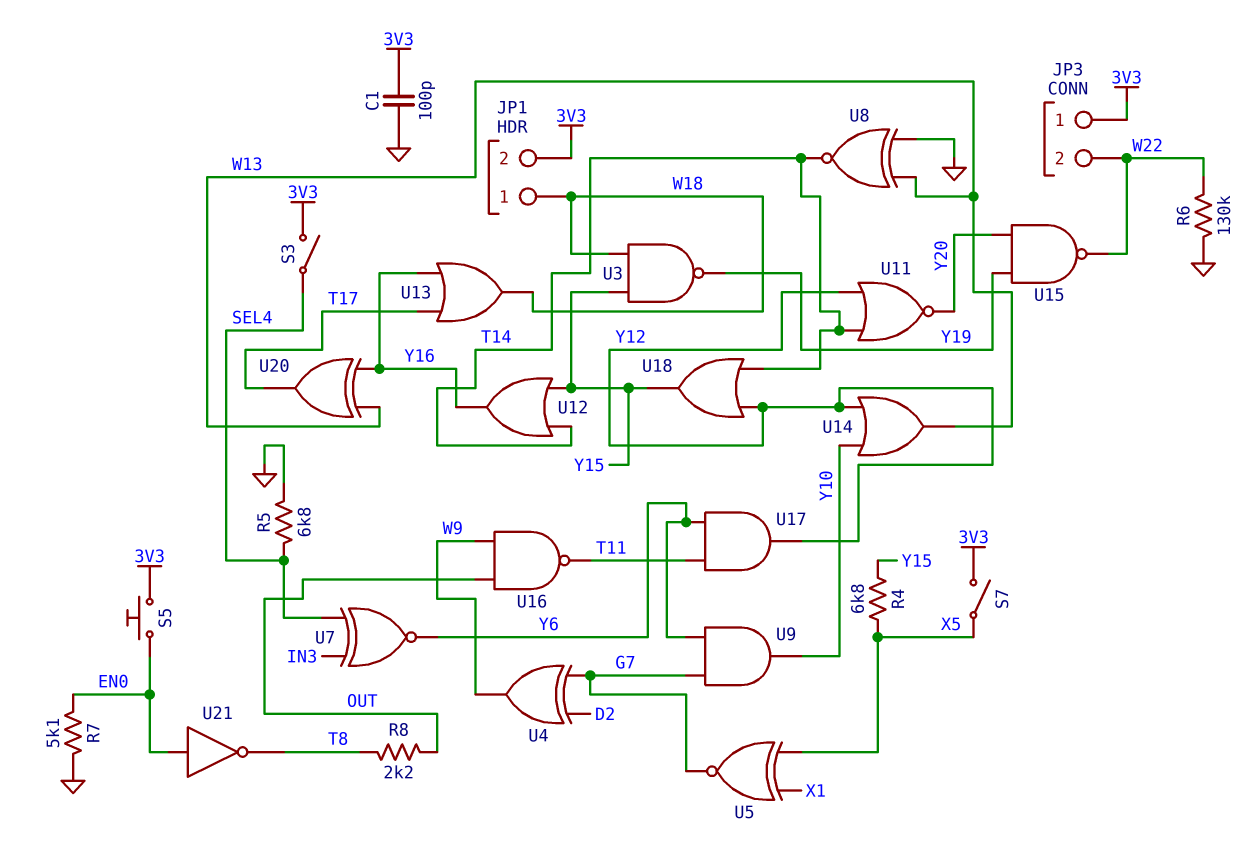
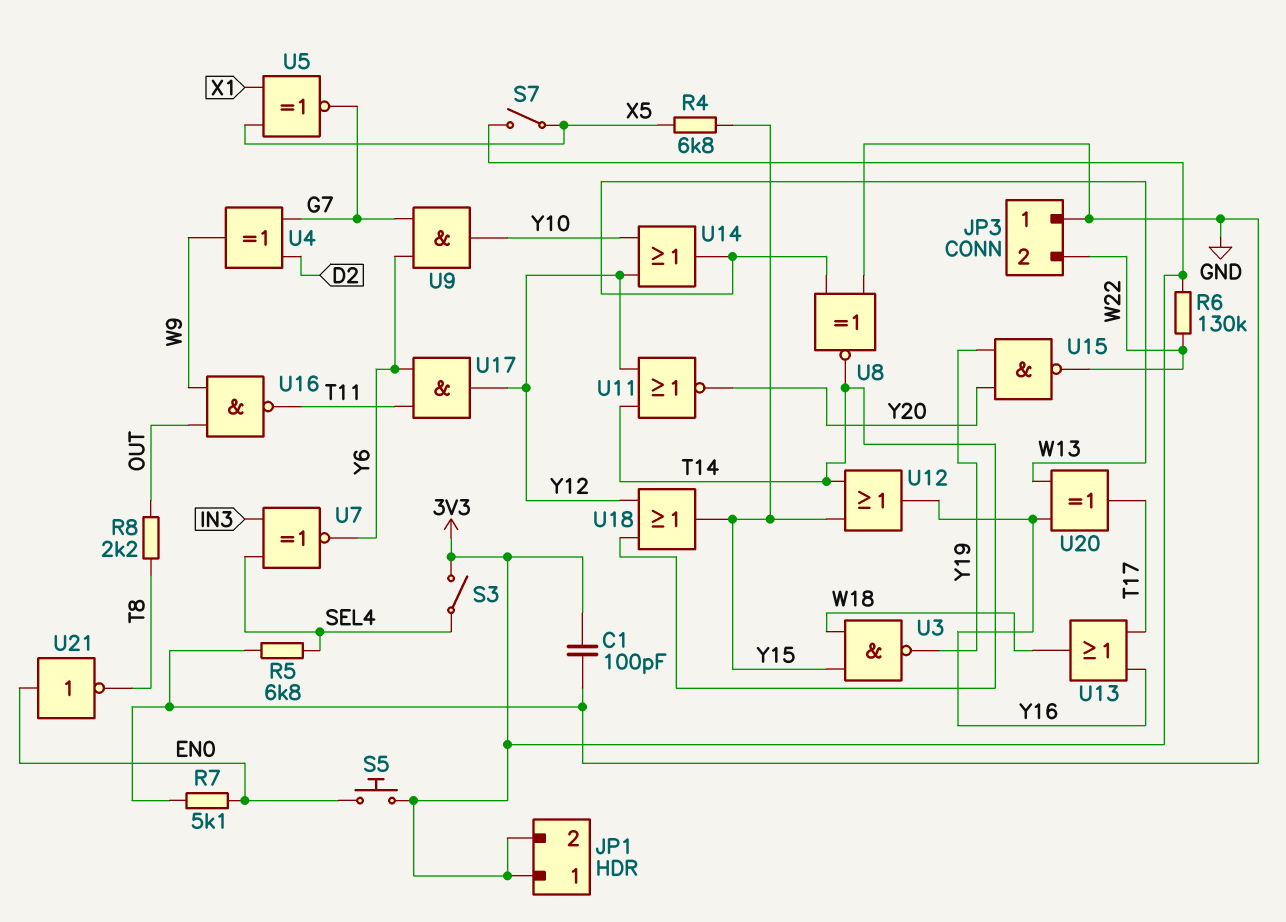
JP1 pin 1: W18 -> 3V3
JP3 pin 1: 3V3 -> GND
R6: 130k (GND, W22) -> 130k (3V3, W22)

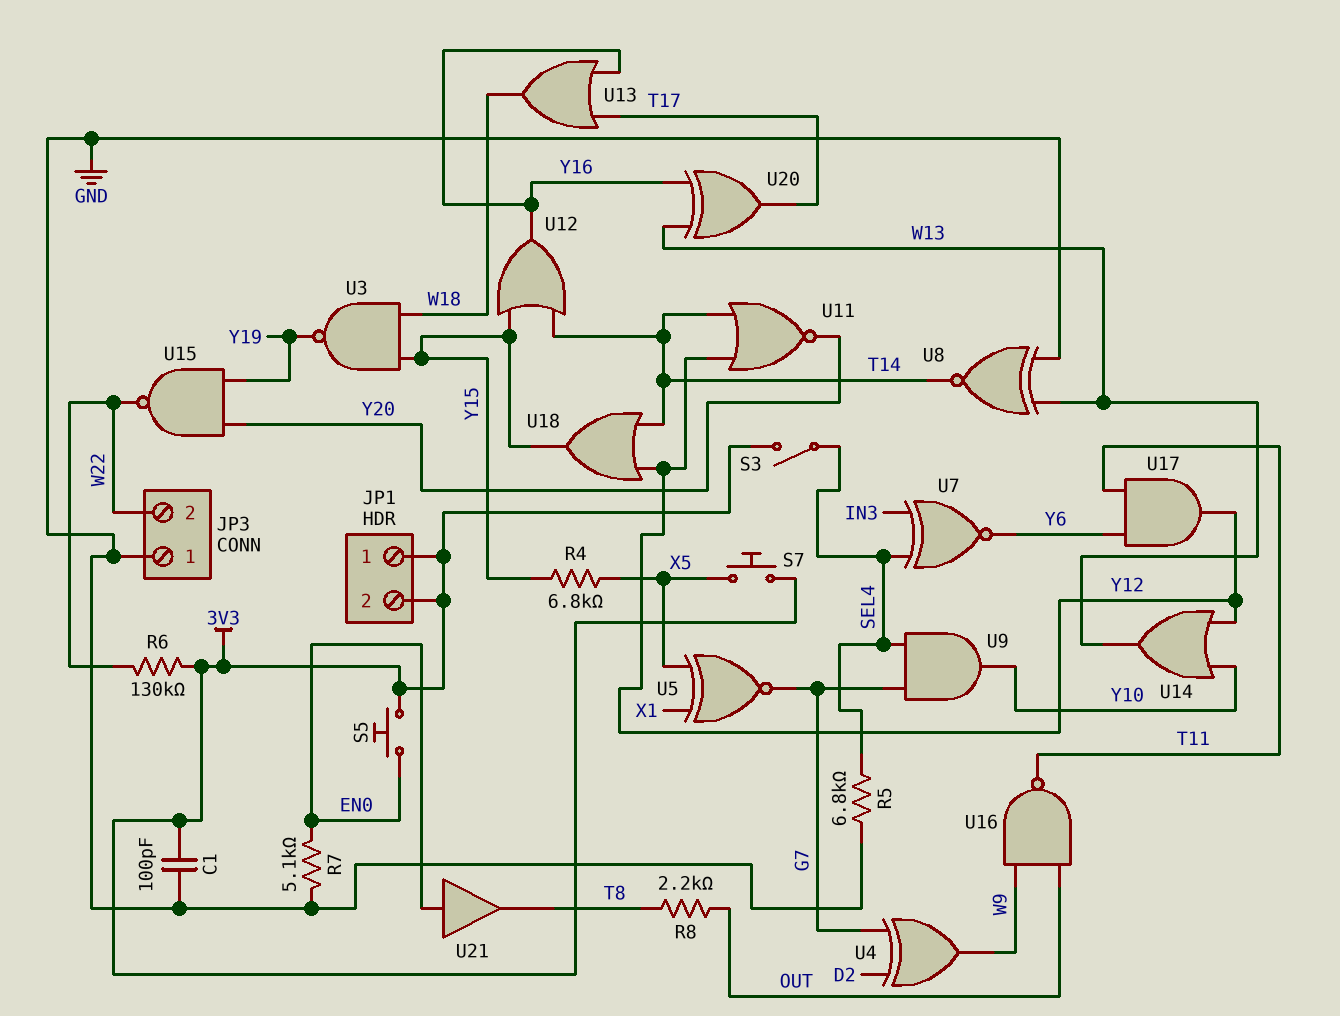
S7: switch (3V3, X5) -> button (3V3, X5)
U9: AND (in G7, in Y6, out Y10) -> AND (in G7, in SEL4, out Y10)
U21: NOT (in EN0, out T8) -> buffer (in EN0, out T8)

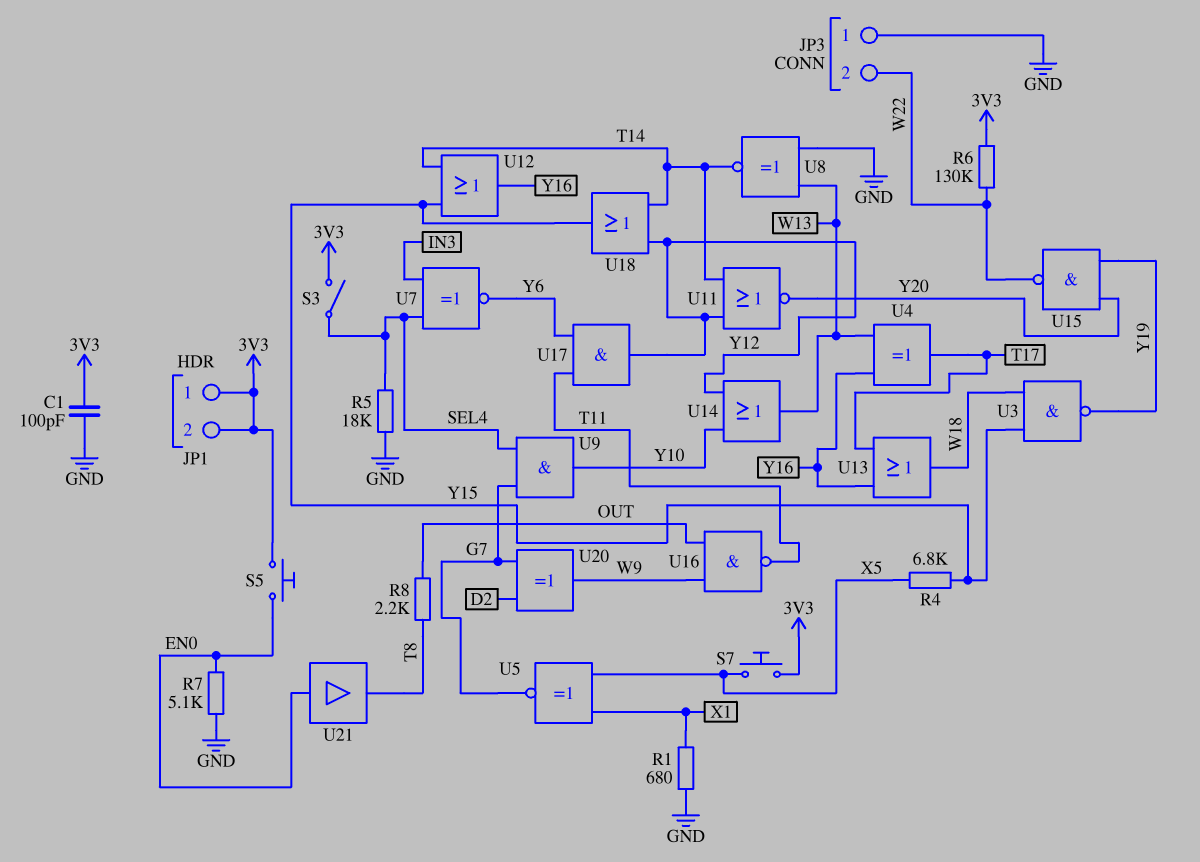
R1: none -> 680 (GND, X1)
R5: 6.8k (GND, SEL4) -> 18k (GND, SEL4)
U4: XOR (in D2, in G7, out W9) -> XOR (in W13, in Y16, out T17)
U20: XOR (in W13, in Y16, out T17) -> XOR (in D2, in G7, out W9)

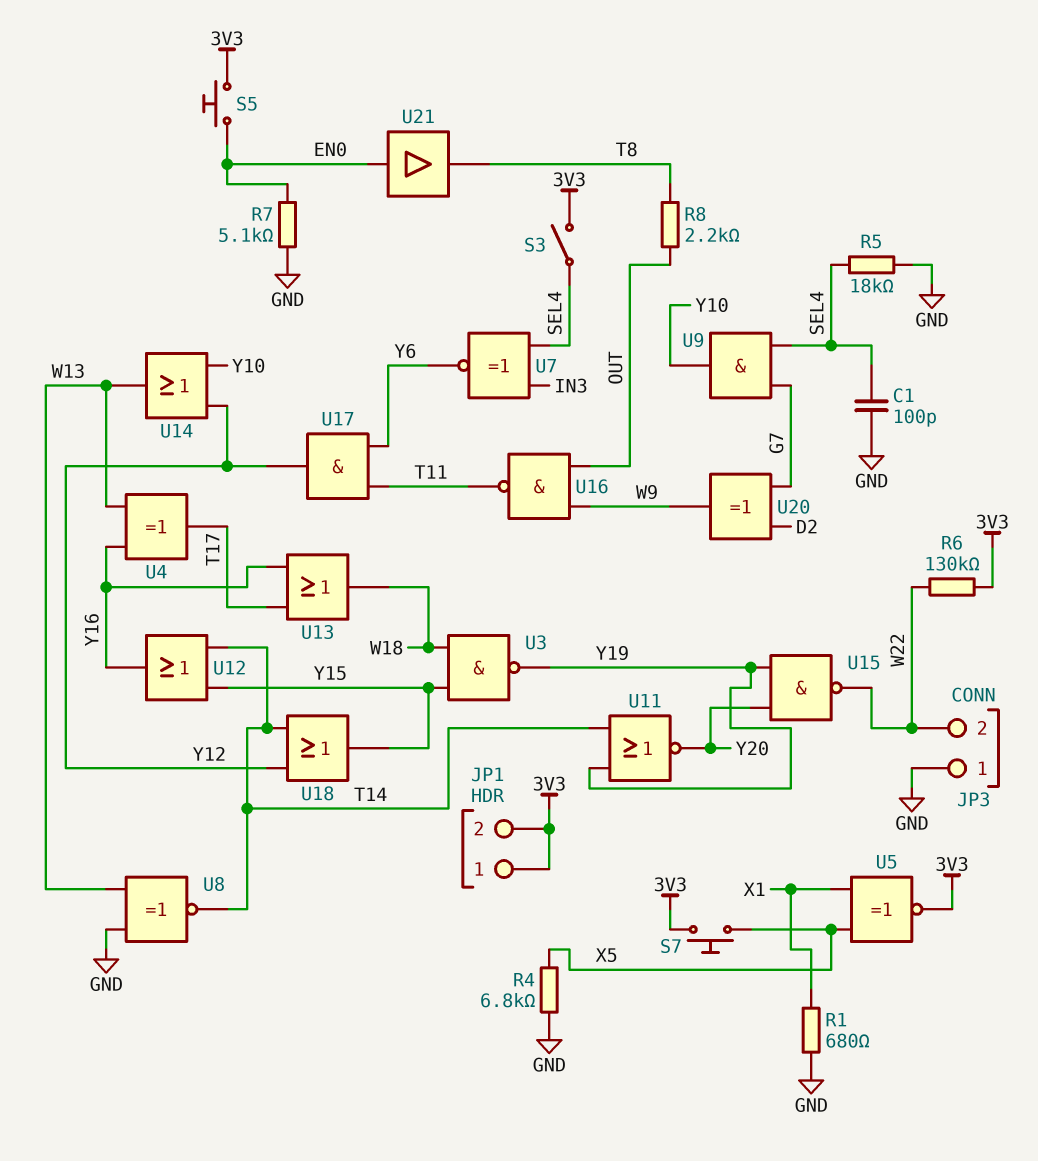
C1: 100pF (3V3, GND) -> 100pF (GND, SEL4)
R4: 6.8k (X5, Y15) -> 6.8k (GND, X5)
U5: XNOR (in X1, in X5, out G7) -> XNOR (in X1, in X5, out 3V3)
U11: NOR (in T14, in Y12, out Y20) -> NOR (in T14, in Y19, out Y20)

